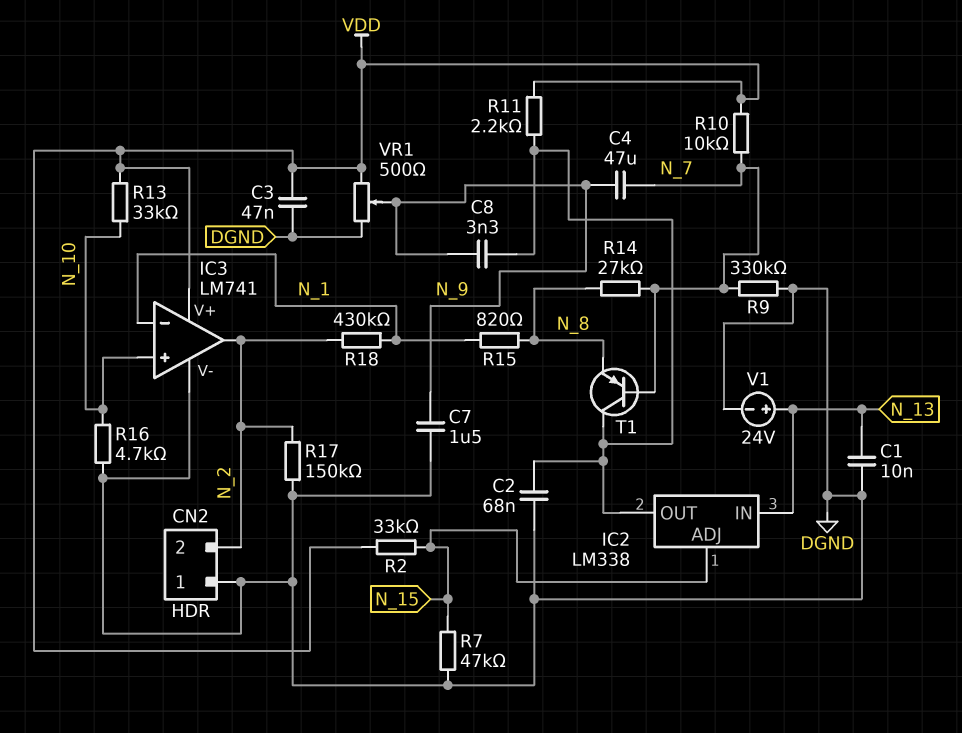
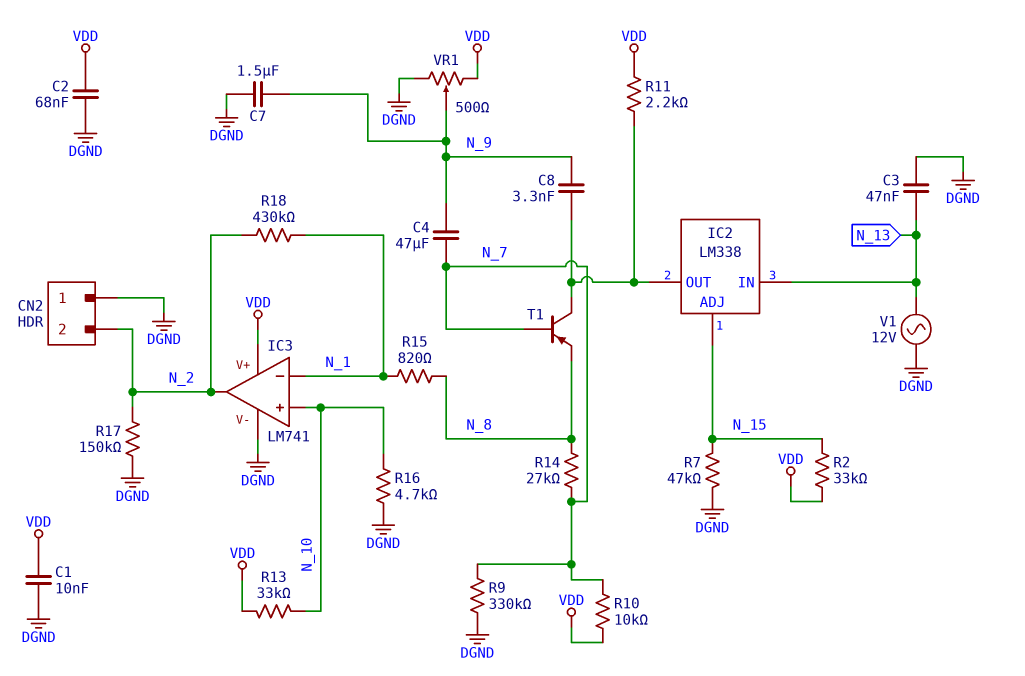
C1: 10nF (DGND, N_13) -> 10nF (DGND, VDD)
C2: 68nF (DGND, IC2/OUT) -> 68nF (DGND, VDD)
C3: 47nF (DGND, VDD) -> 47nF (DGND, N_13)
V1: 24V (plus N_13, minus DGND) -> AC 12V (DGND, N_13)

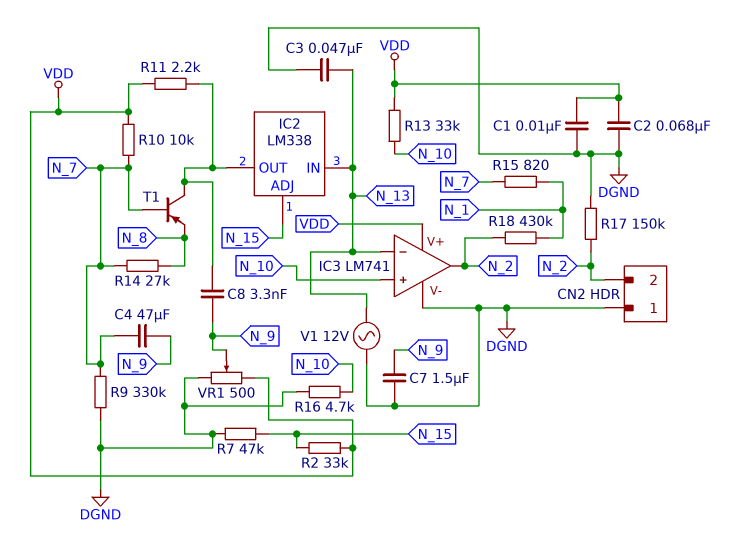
IC3 pin in-: N_1 -> N_13
R15: 820 (N_1, N_8) -> 820 (N_1, N_7)

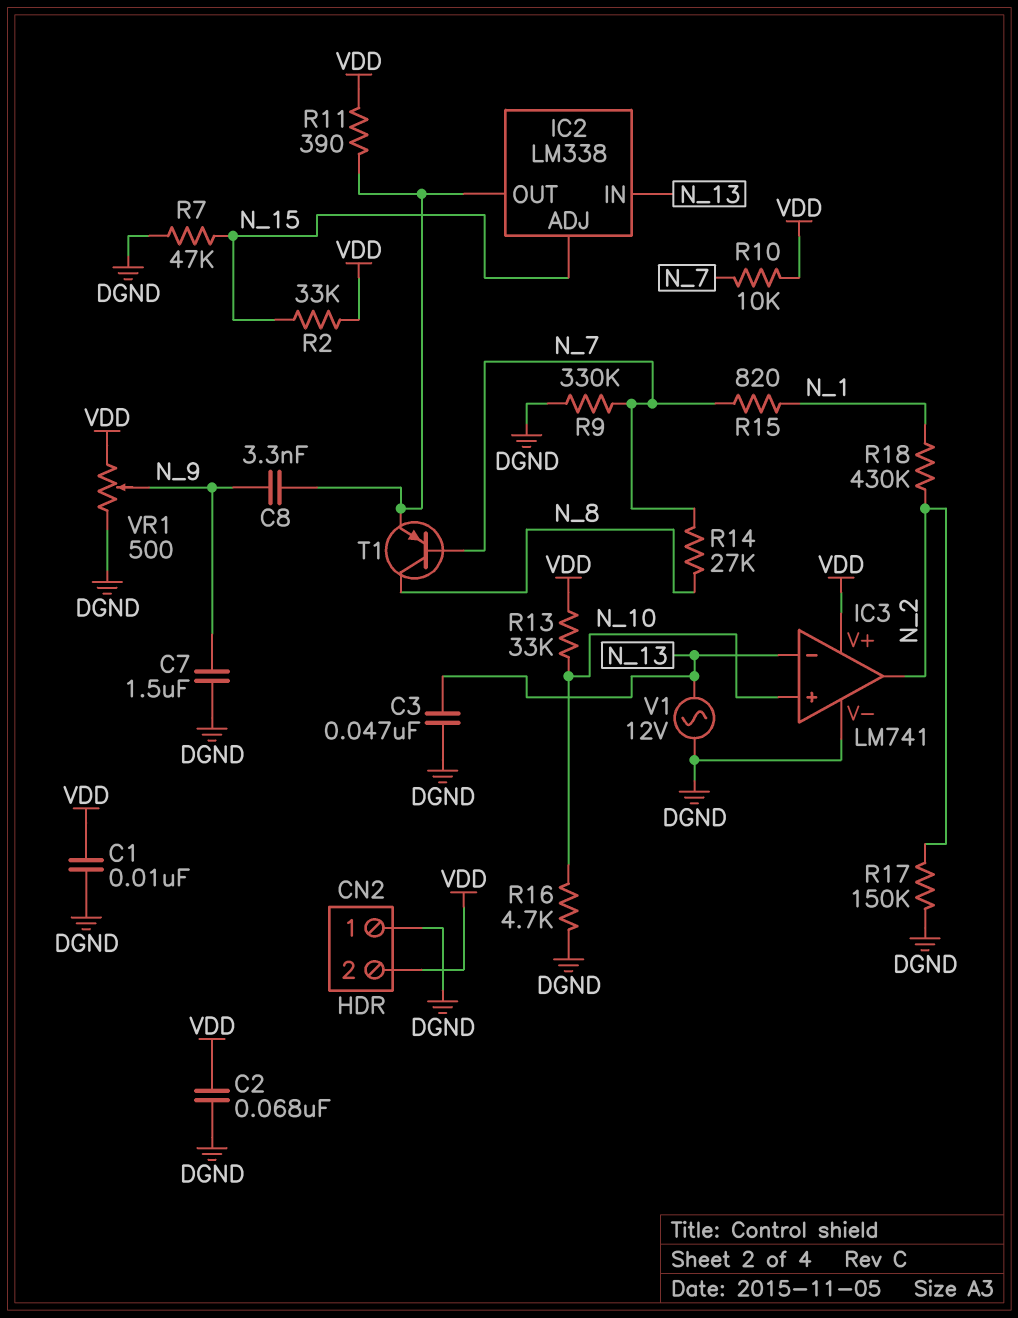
C4: 47uF (N_7, N_9) -> none
CN2 pin 2: N_2 -> VDD
R11: 2.2k (IC2/OUT, VDD) -> 390 (IC2/OUT, VDD)
T1: PNP (B N_7, C IC2/OUT, E N_8) -> PNP (B N_7, C N_8, E IC2/OUT)

